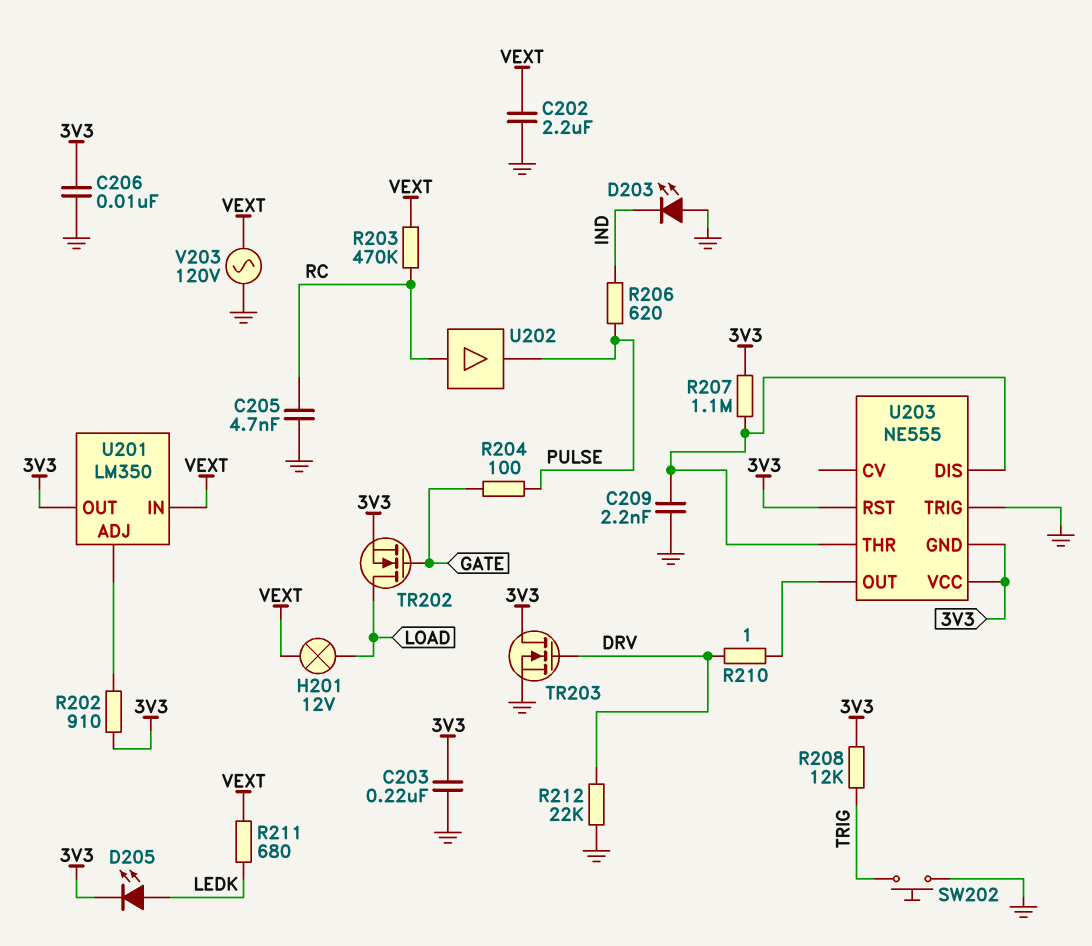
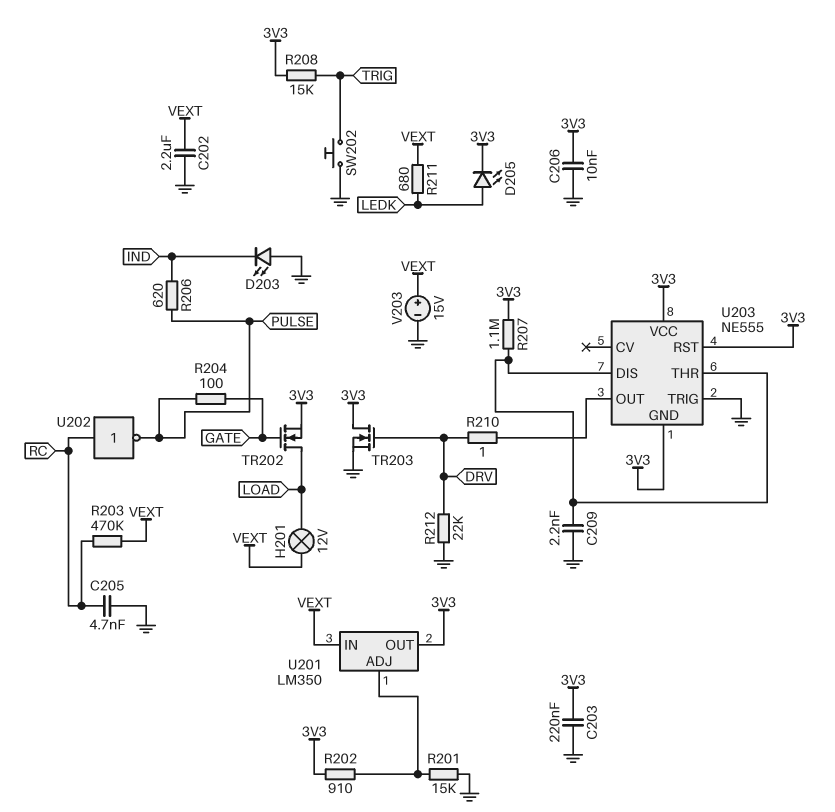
R201: none -> 15k (GND, U201/ADJ)
R208: 12k (3V3, TRIG) -> 15k (3V3, TRIG)
U202: buffer (in RC, out PULSE) -> NOT (in RC, out PULSE)
V203: AC 120V (GND, VEXT) -> 15V (plus VEXT, minus GND)

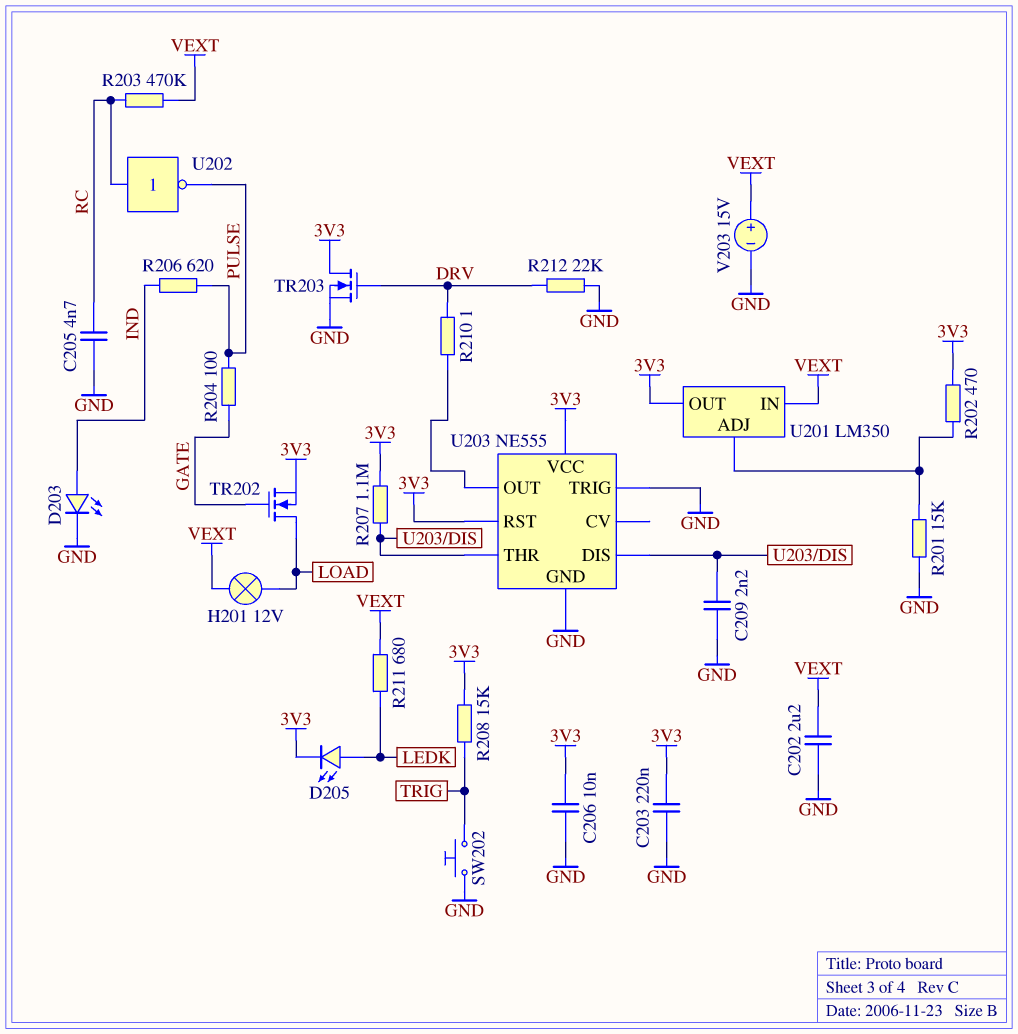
D203: LED (A GND, K IND) -> LED (A IND, K GND)
R202: 910 (3V3, U201/ADJ) -> 470 (3V3, U201/ADJ)
U203 pin GND: 3V3 -> GND

